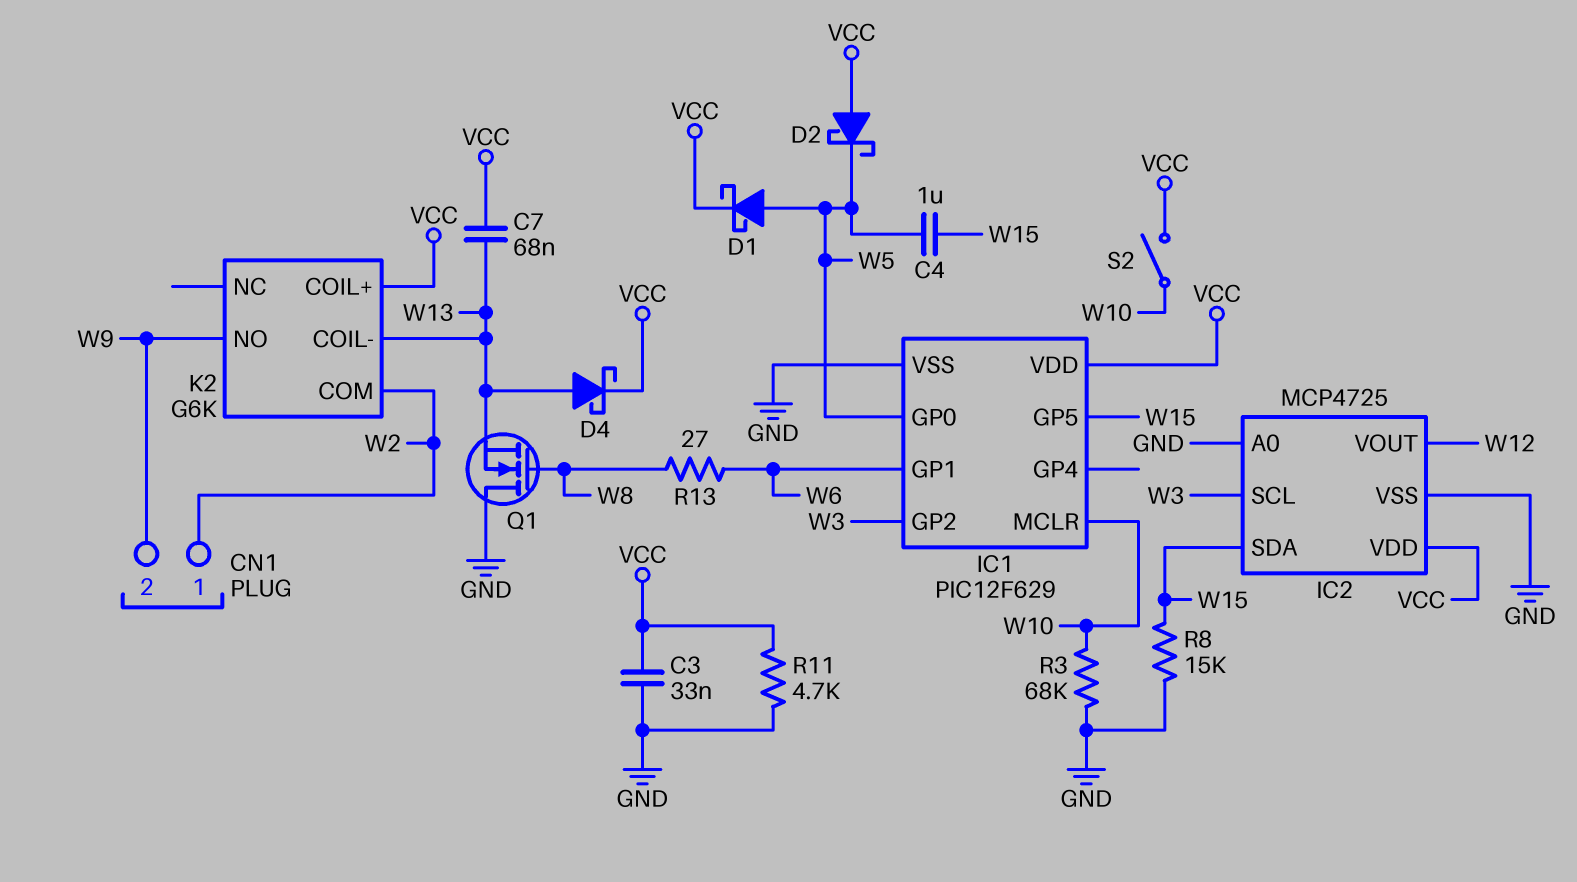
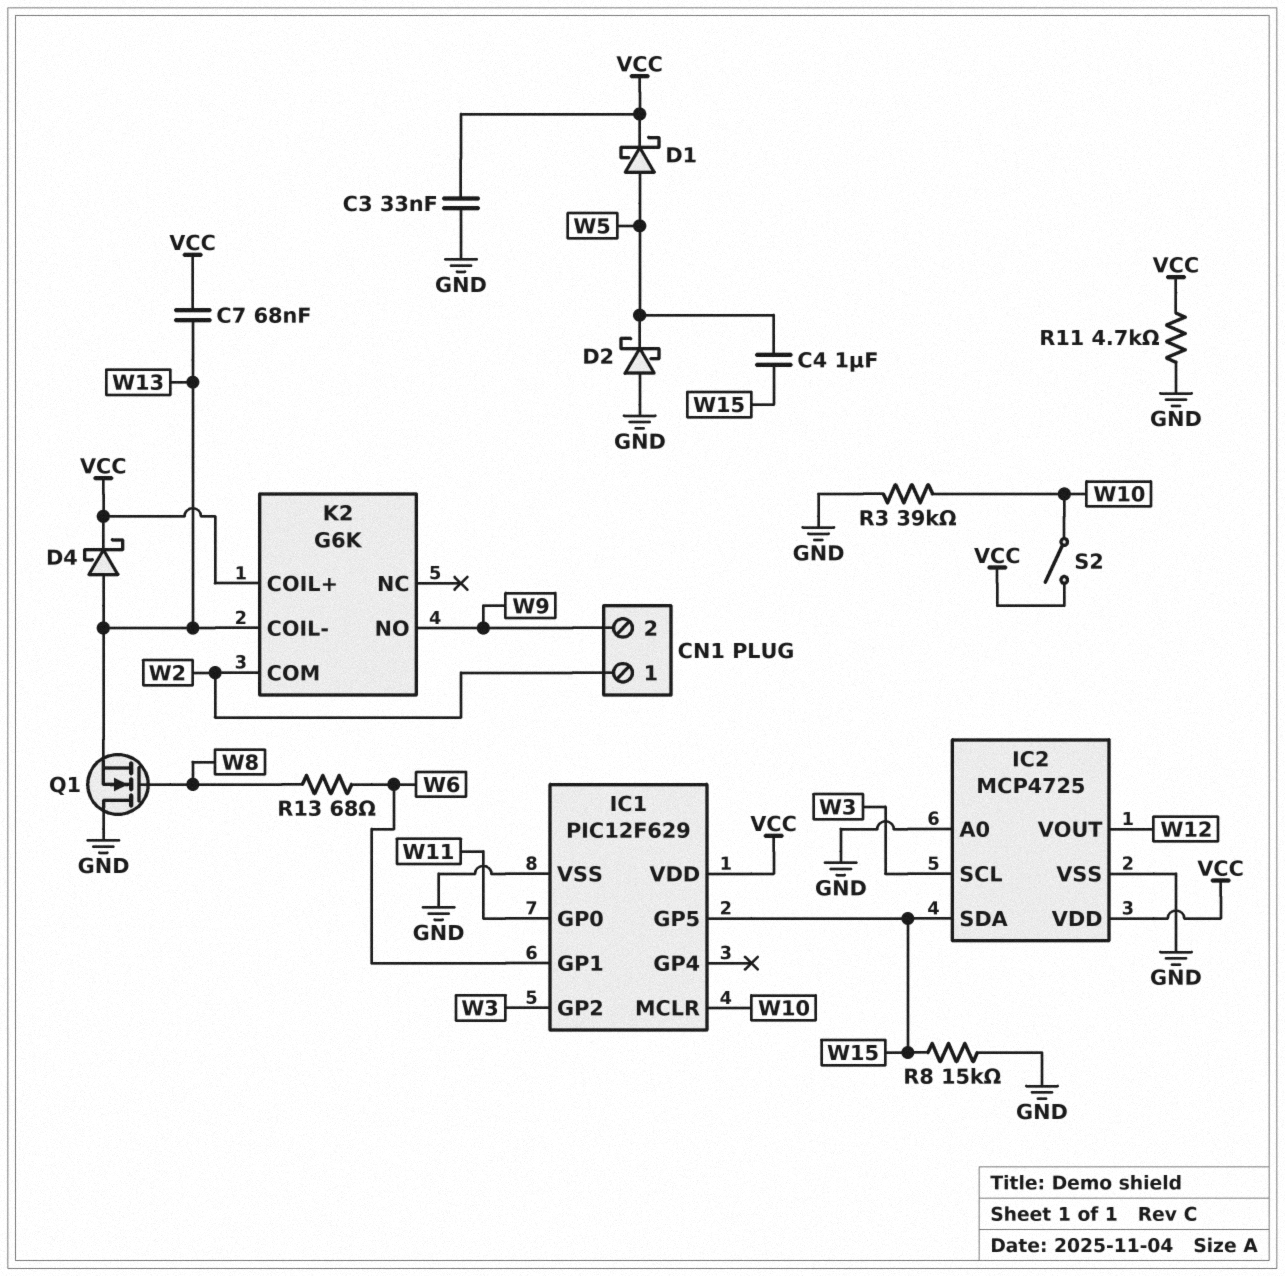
D2: schottky (A VCC, K W5) -> schottky (A GND, K W5)
IC1 pin GP0: W5 -> W11
R3: 68k (GND, W10) -> 39k (GND, W10)
R13: 27 (W6, W8) -> 68 (W6, W8)

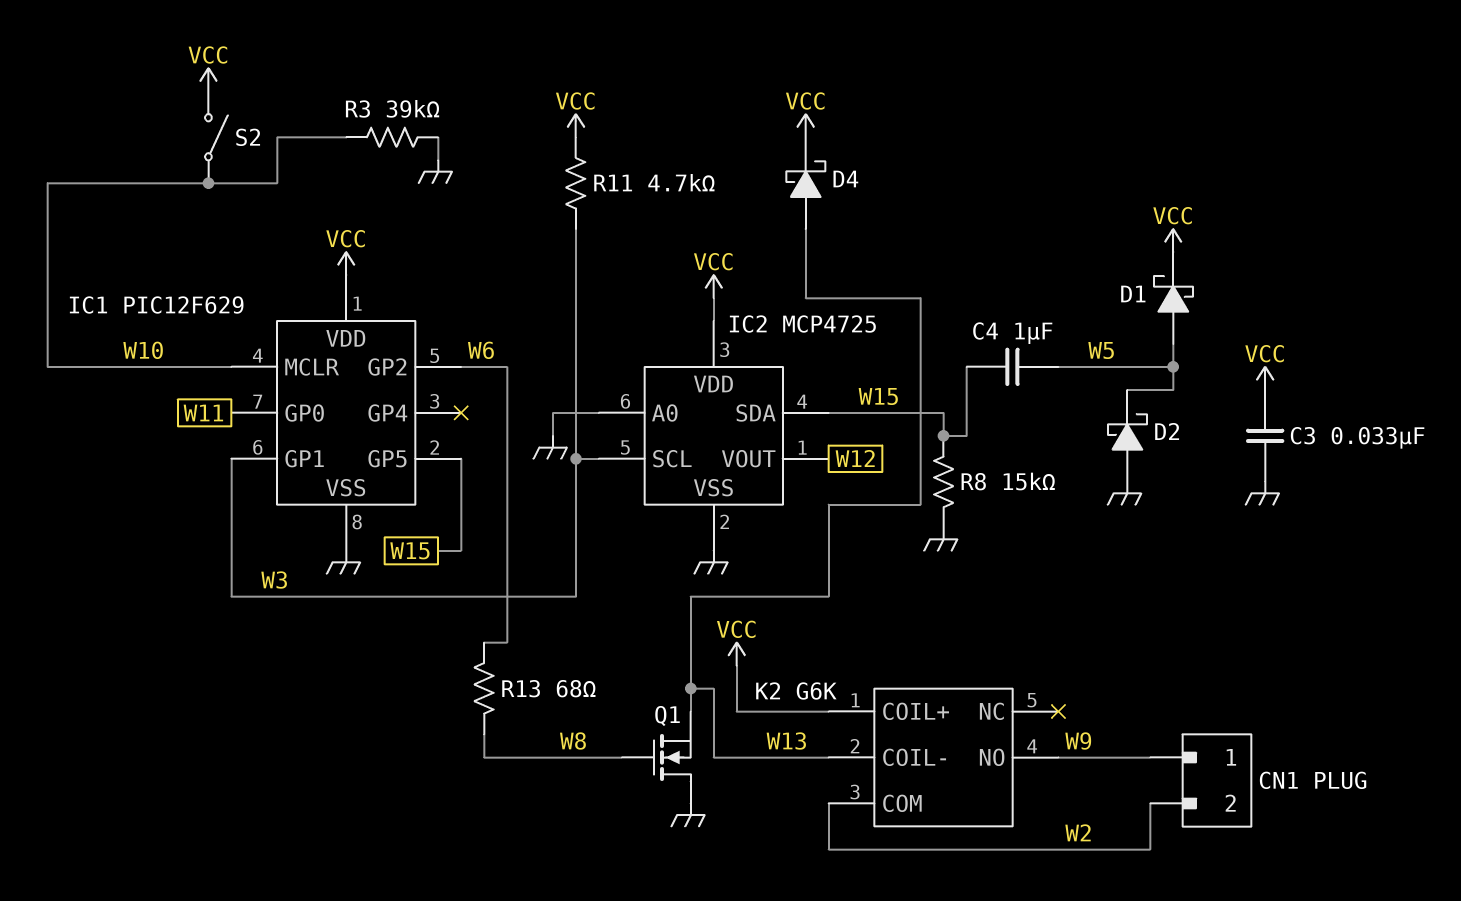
C7: 68nF (VCC, W13) -> none
CN1 pin 1: W2 -> W9
CN1 pin 2: W9 -> W2
IC1 pin GP1: W6 -> W3
IC1 pin GP2: W3 -> W6
R11: 4.7k (GND, VCC) -> 4.7k (VCC, W3)

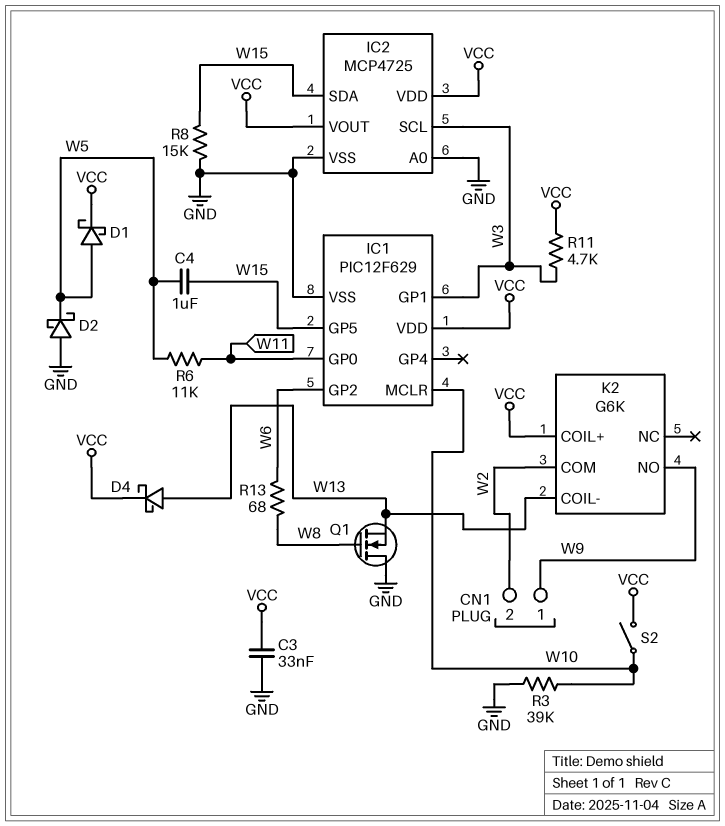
IC2 pin VOUT: W12 -> VCC
R6: none -> 11k (W5, W11)

